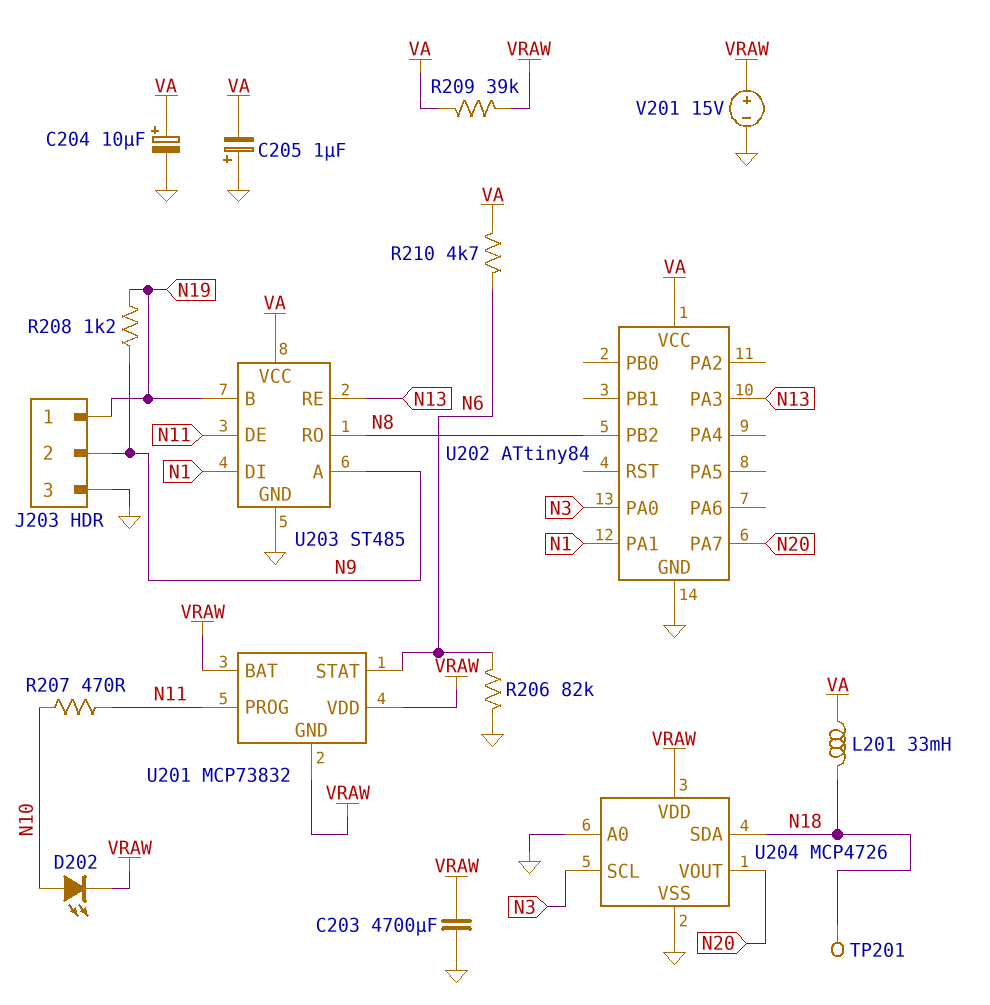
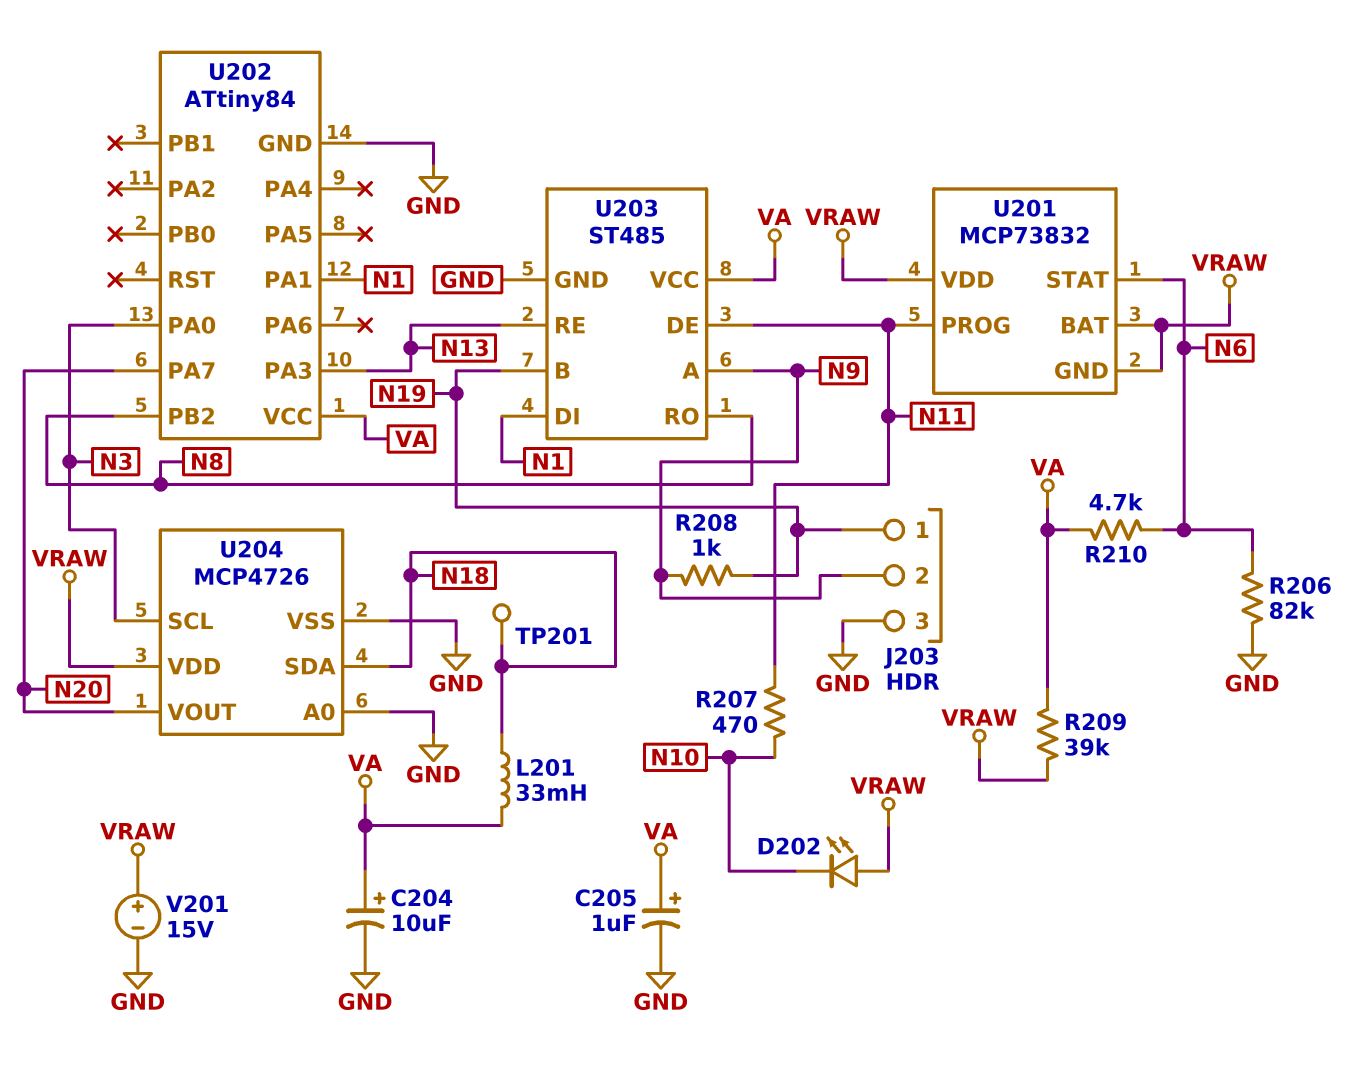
C203: 4700uF (GND, VRAW) -> none
C205: 1uF (plus GND, minus VA) -> 1uF (plus VA, minus GND)
D202: LED (A N10, K VRAW) -> LED (A VRAW, K N10)
R208: 1.2k (N9, N19) -> 1k (N9, N19)

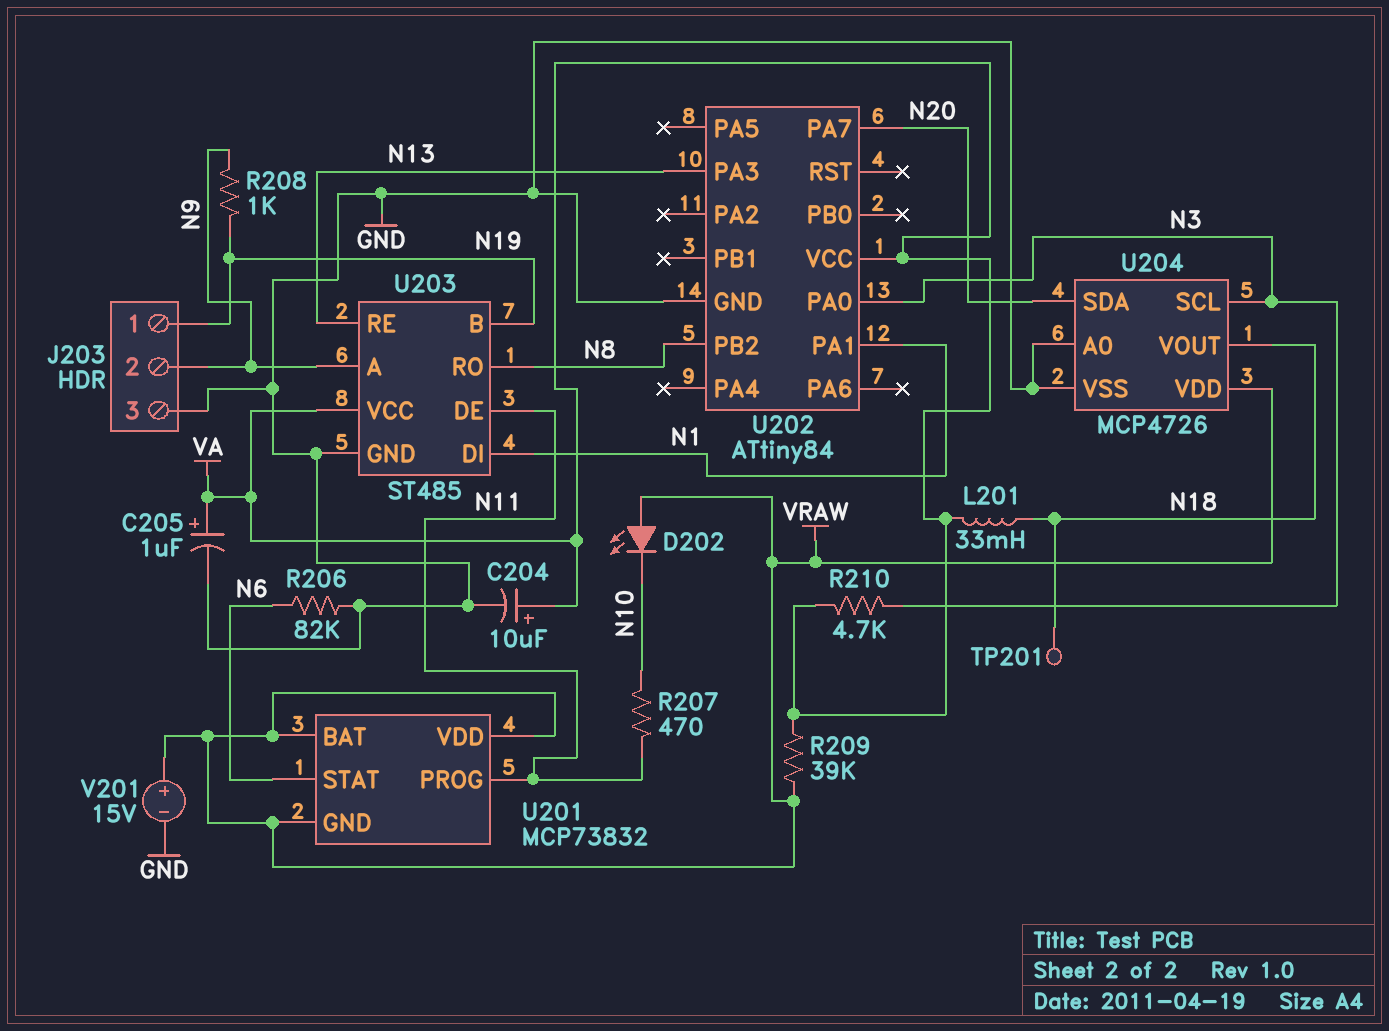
R210: 4.7k (N6, VA) -> 4.7k (N3, VA)
U204 pin SDA: N18 -> N20
U204 pin VOUT: N20 -> N18

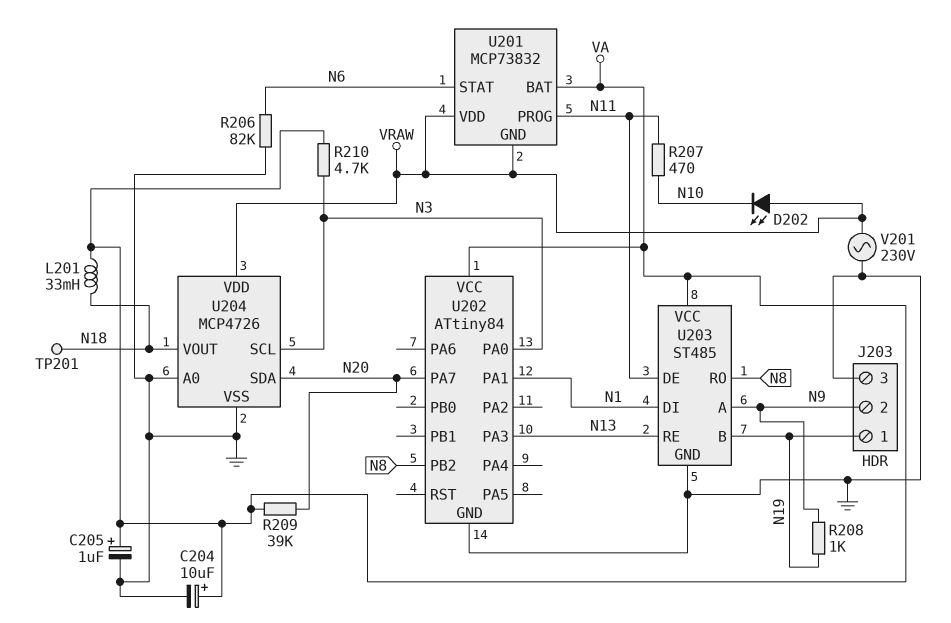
R209: 39k (VA, VRAW) -> 39k (N20, VA)
U201 pin BAT: VRAW -> VA
V201: 15V (plus VRAW, minus GND) -> AC 230V (GND, VRAW)

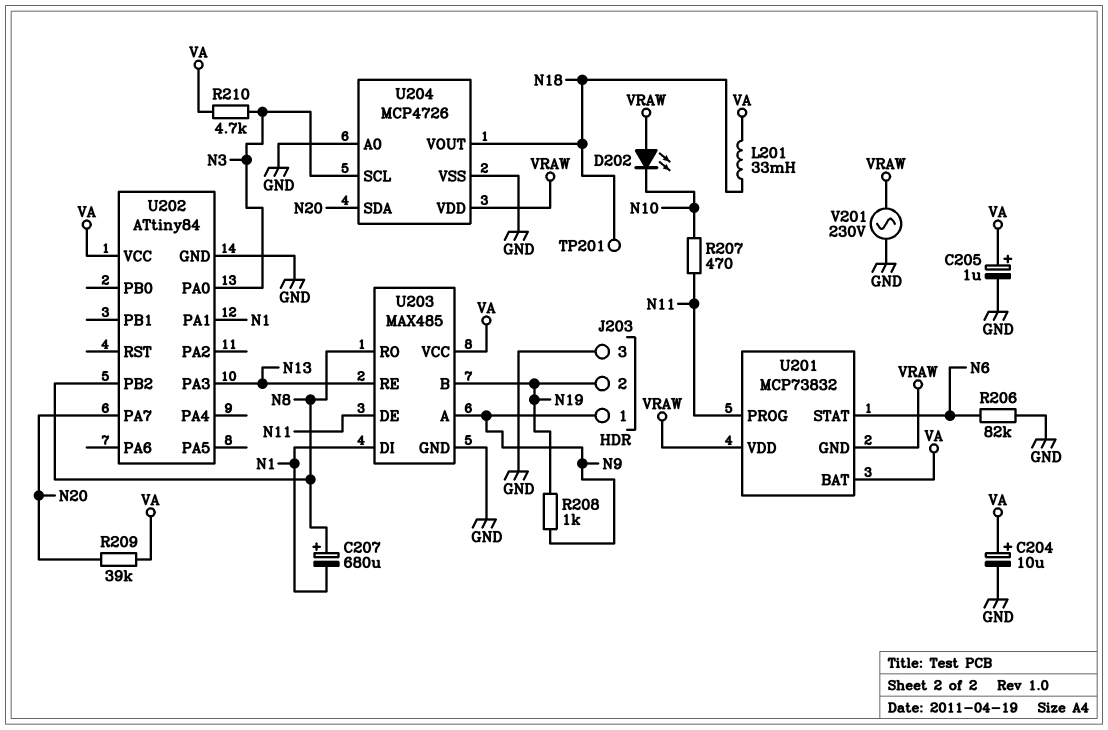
C207: none -> 680uF (plus N8, minus N1)
J203 pin 1: N19 -> N9
J203 pin 2: N9 -> N19
U203: ST485 -> MAX485

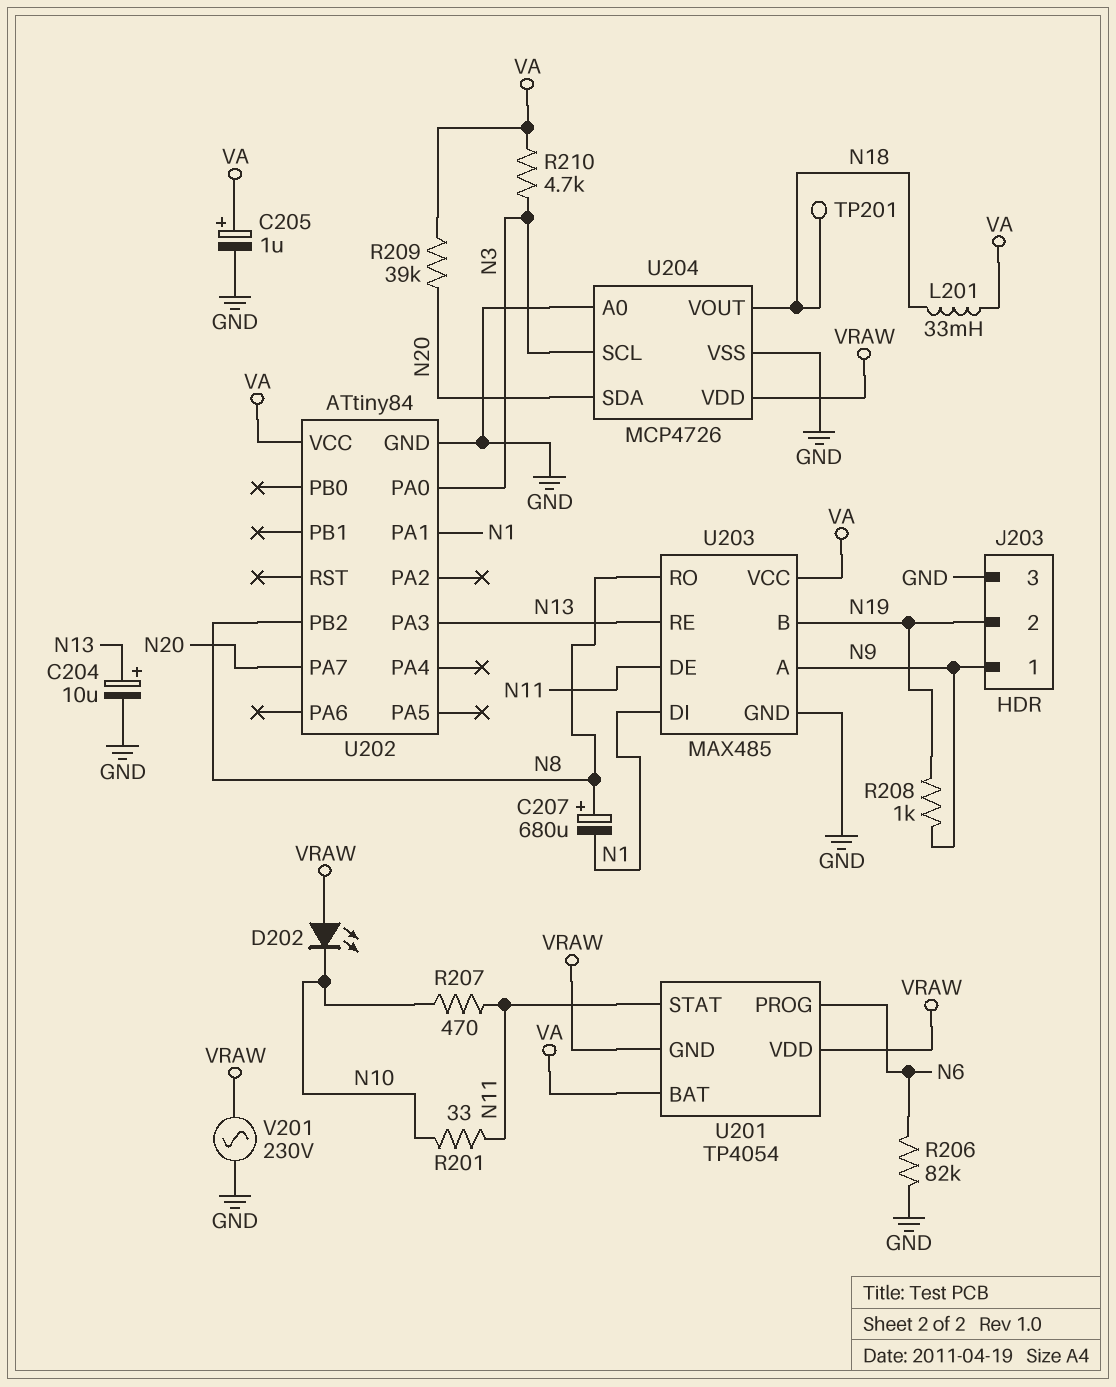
C204: 10uF (plus VA, minus GND) -> 10uF (plus N13, minus GND)
R201: none -> 33 (N10, N11)
U201: MCP73832 -> TP4054
U201 pin PROG: N11 -> N6
U201 pin STAT: N6 -> N11

